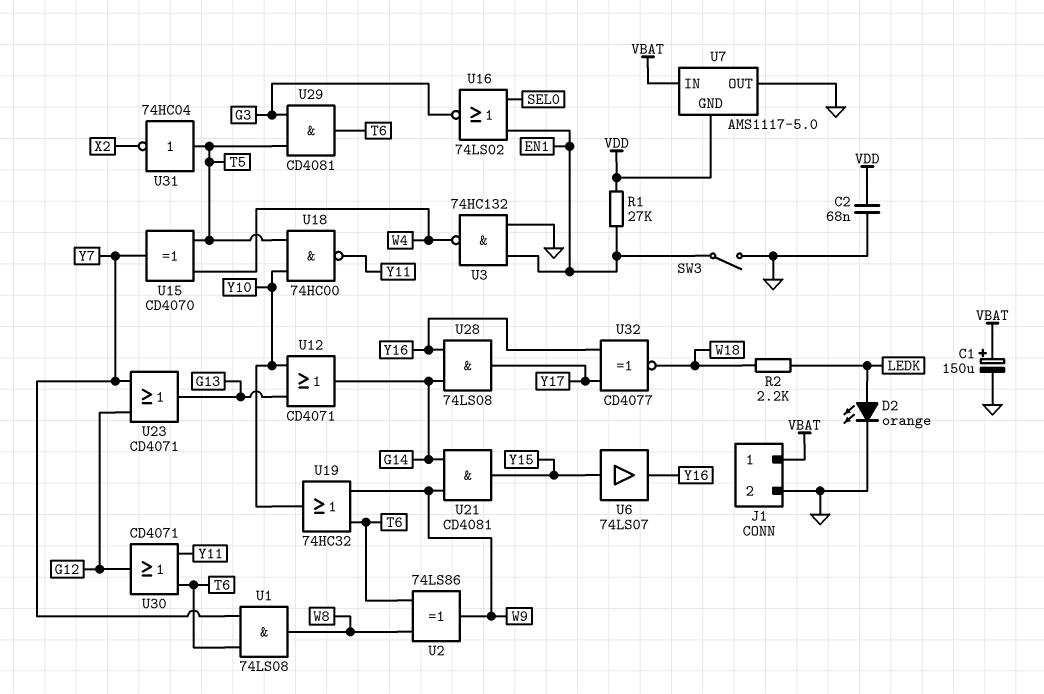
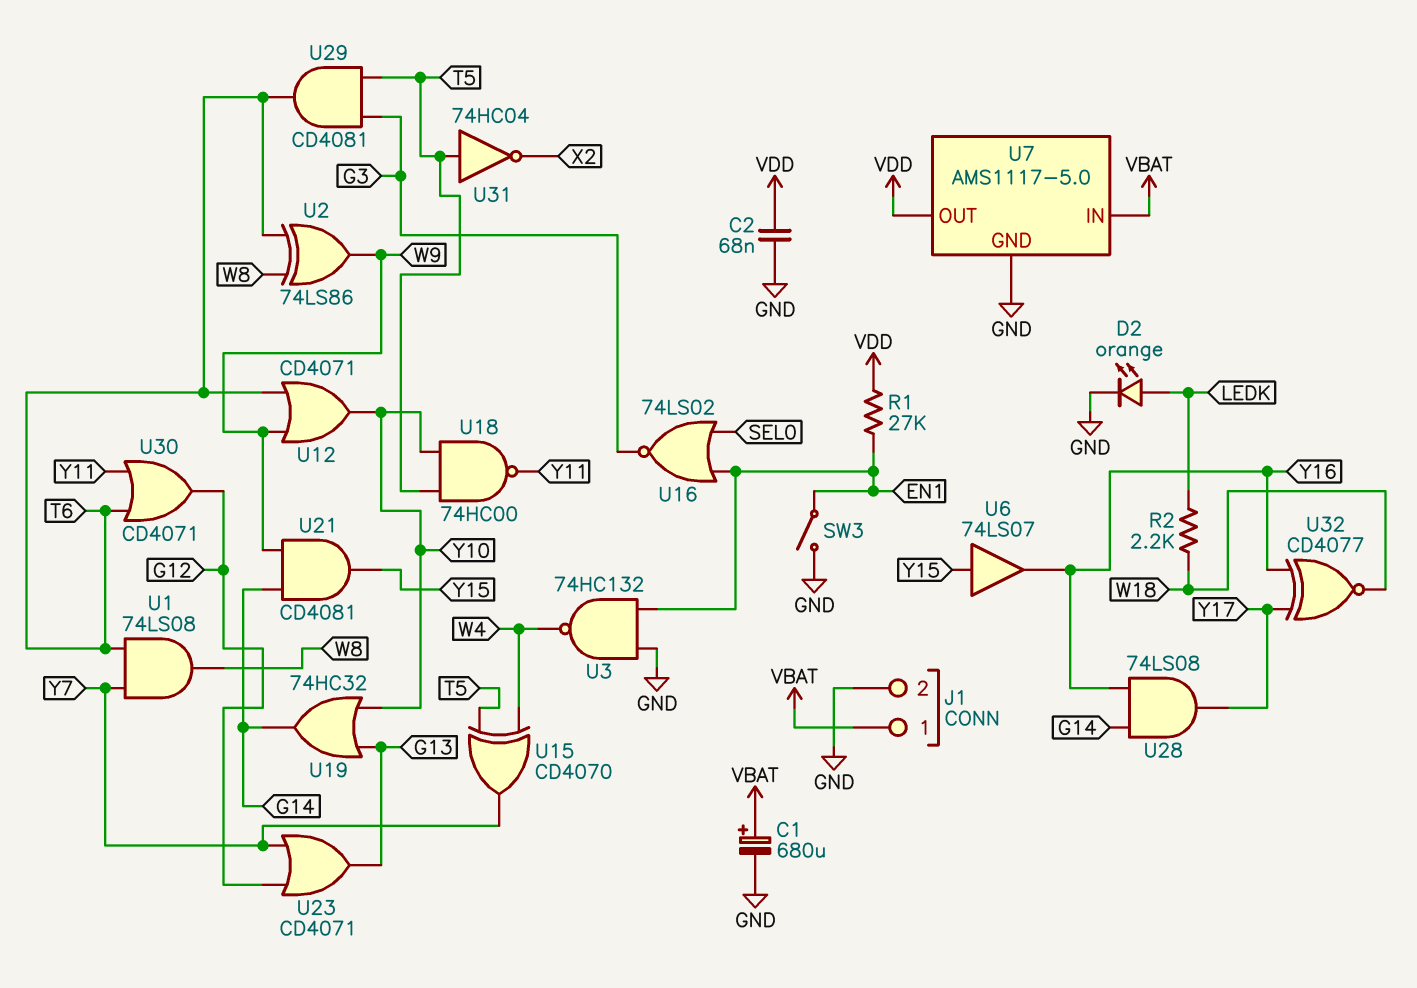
C1: 150uF (plus VBAT, minus GND) -> 680uF (plus VBAT, minus GND)
U7 pin GND: VDD -> GND
U7 pin OUT: GND -> VDD
U12: OR CD4071 (in G13, in Y10, out G14) -> OR CD4071 (in T6, in W9, out Y10)
U19: OR 74HC32 (in T6, in W9, out Y10) -> OR 74HC32 (in G13, in Y10, out G14)

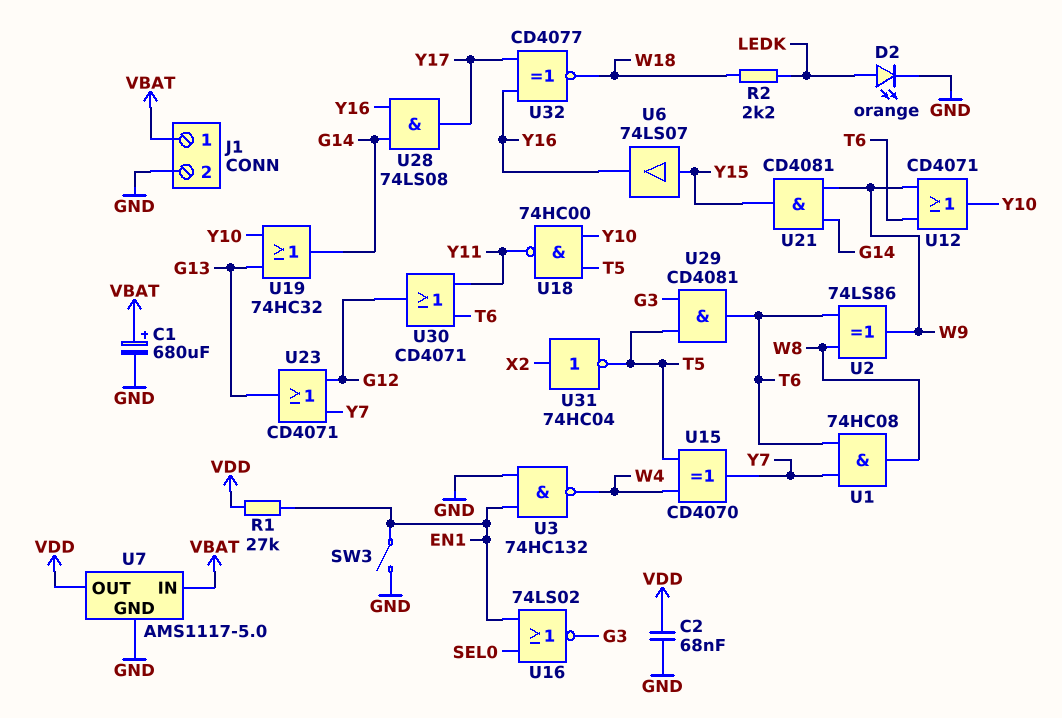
U1: AND 74LS08 (in T6, in Y7, out W8) -> AND 74HC08 (in T6, in Y7, out W8)
U31: NOT 74HC04 (in T5, out X2) -> NOT 74HC04 (in X2, out T5)

